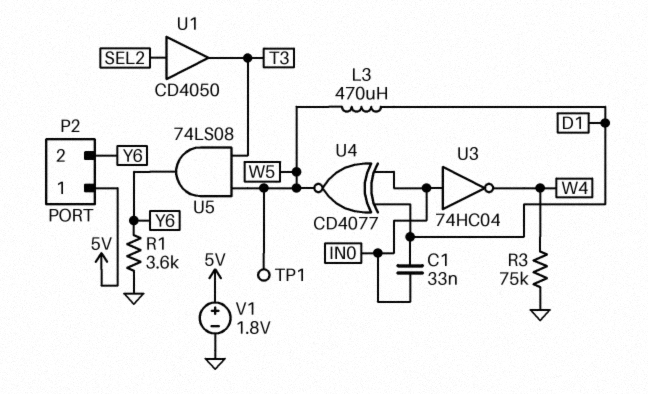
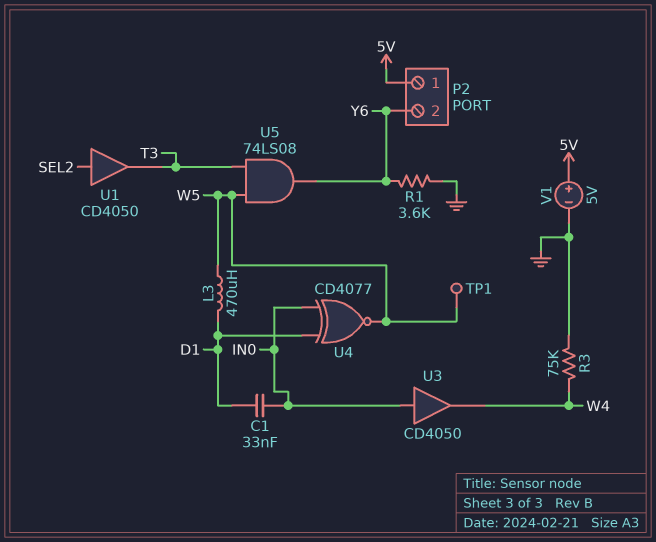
U3: NOT 74HC04 (in IN0, out W4) -> buffer CD4050 (in IN0, out W4)
V1: 1.8V (plus 5V, minus GND) -> 5V (plus 5V, minus GND)

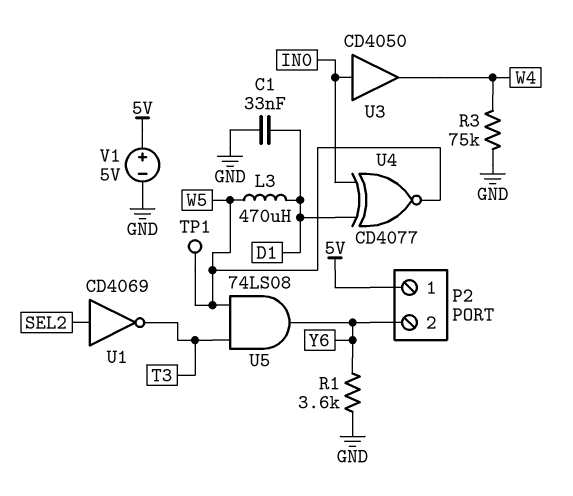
C1: 33nF (D1, IN0) -> 33nF (D1, GND)
U1: buffer CD4050 (in SEL2, out T3) -> NOT CD4069 (in SEL2, out T3)

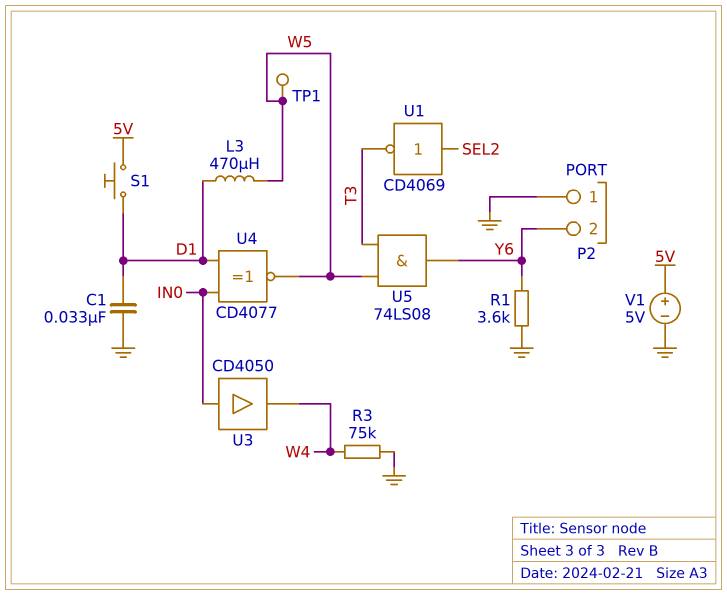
P2 pin 1: 5V -> GND
S1: none -> button (5V, D1)

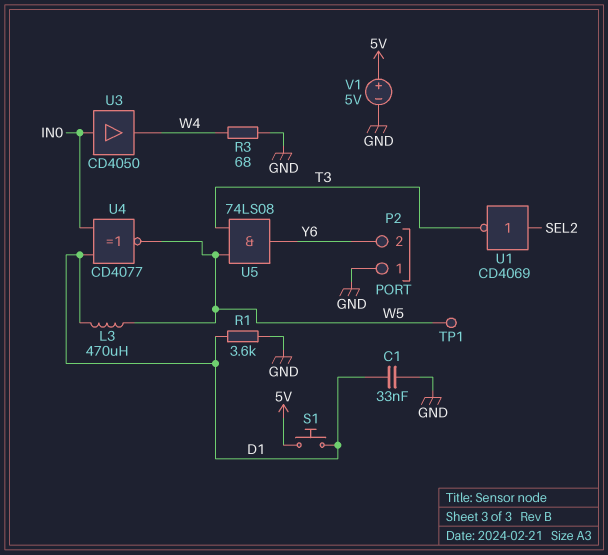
R1: 3.6k (GND, Y6) -> 3.6k (D1, GND)
R3: 75k (GND, W4) -> 68 (GND, W4)

